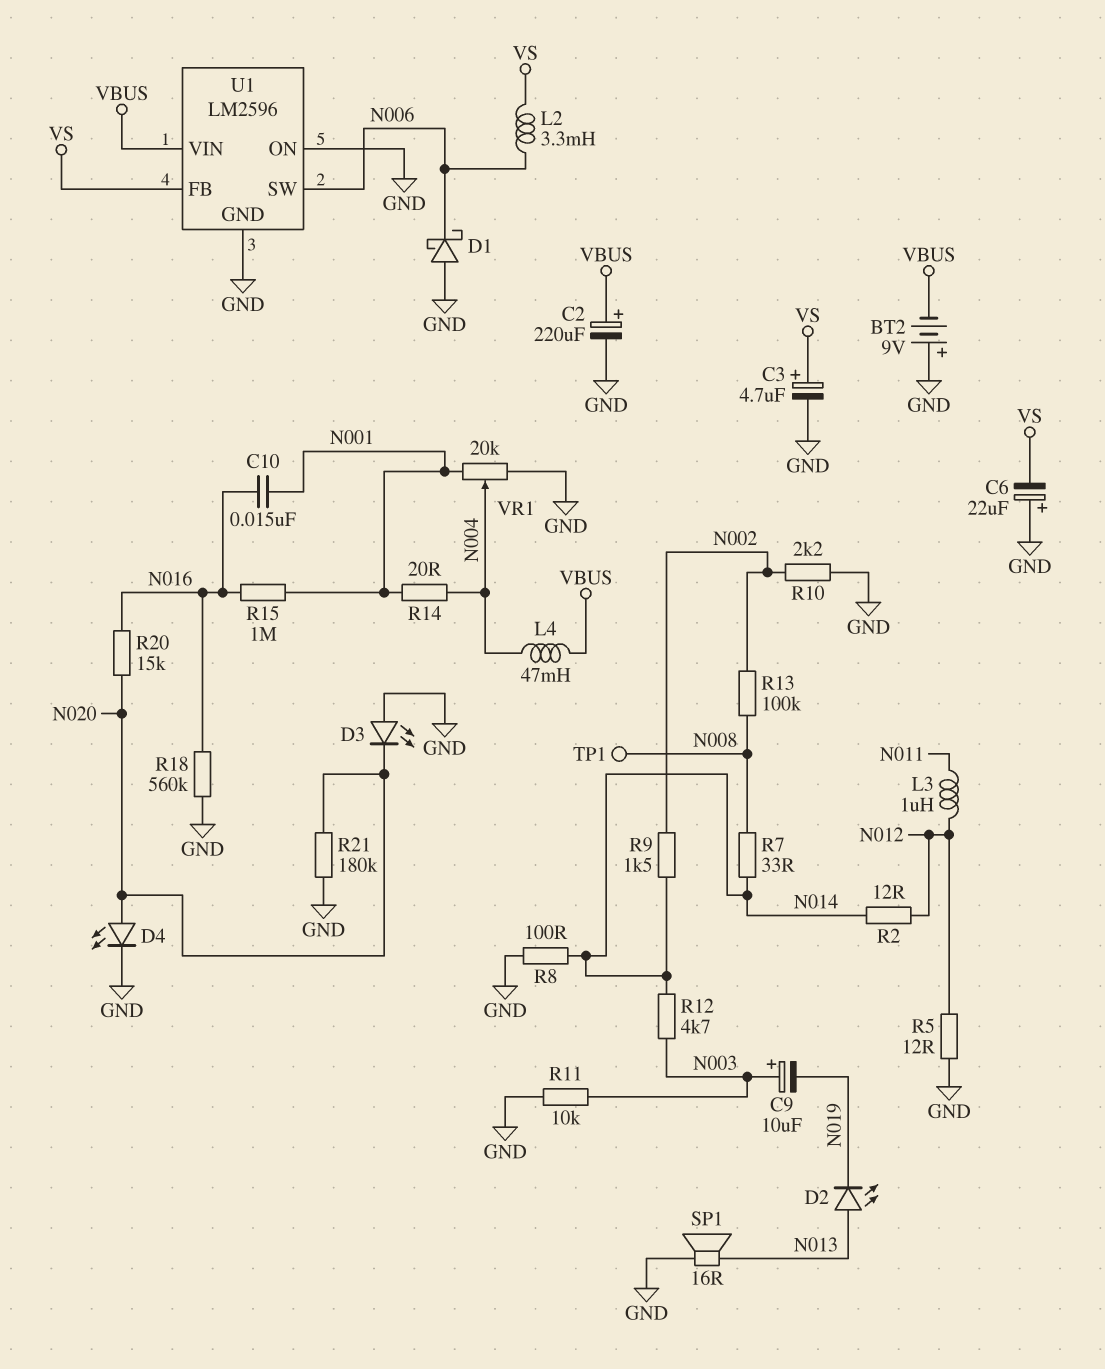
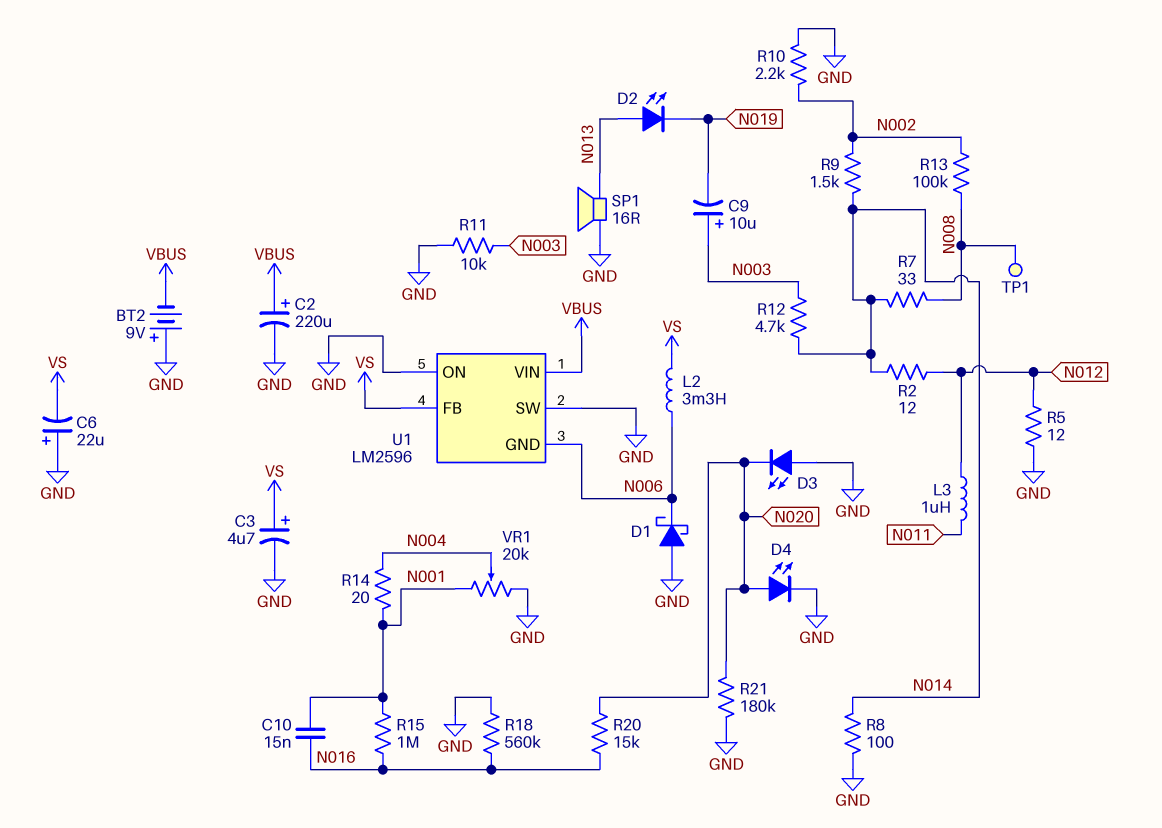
L4: 47mH (N004, VBUS) -> none
U1 pin GND: GND -> N006
U1 pin SW: N006 -> GND

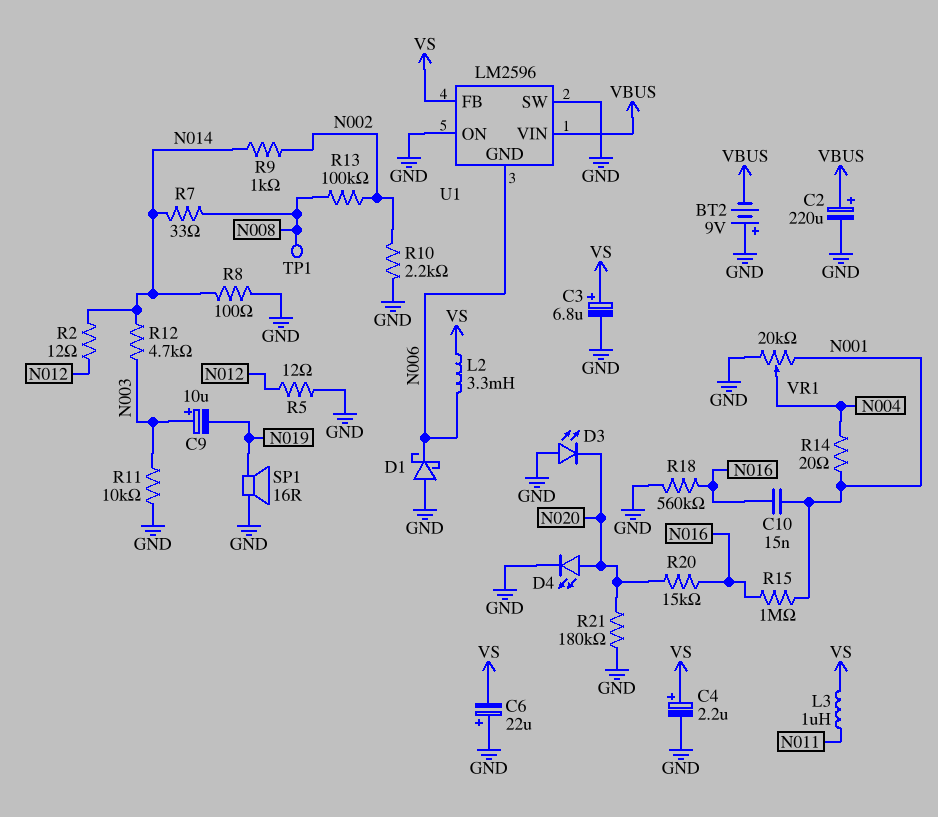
C3: 4.7uF (plus VS, minus GND) -> 6.8uF (plus VS, minus GND)
C4: none -> 2.2uF (plus VS, minus GND)
D2: LED (A N013, K N019) -> none
L3: 1uH (N011, N012) -> 1uH (N011, VS)
R9: 1.5k (N002, N014) -> 1k (N002, N014)
SP1: speaker 16R (GND, N013) -> speaker 16R (GND, N019)

